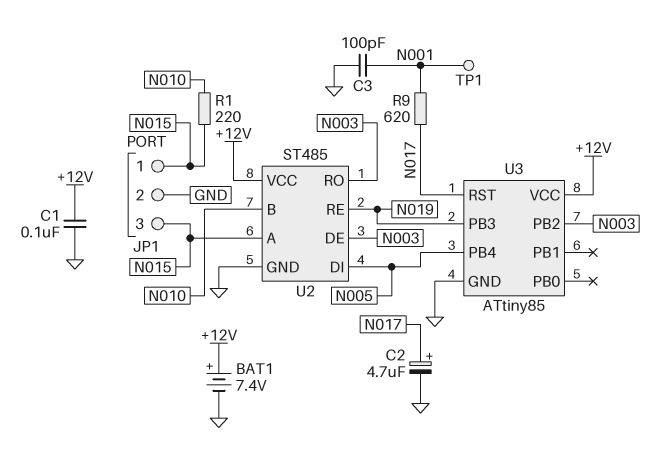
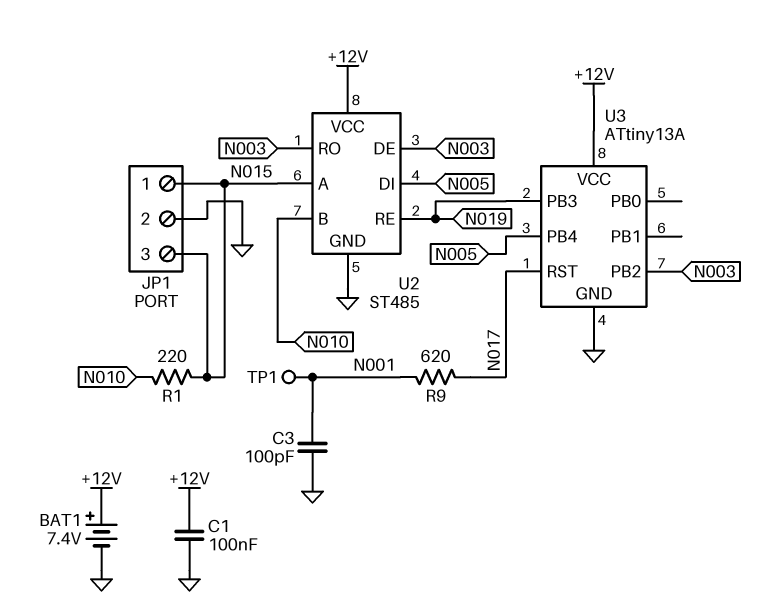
C2: 4.7uF (plus N017, minus GND) -> none
U3: ATtiny85 -> ATtiny13A

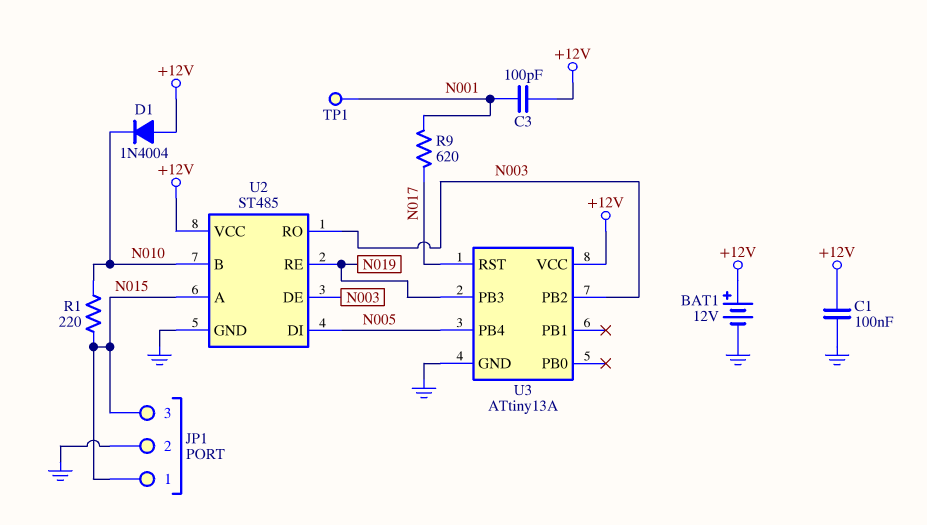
BAT1: 7.4V (plus +12V, minus GND) -> 12V (plus +12V, minus GND)
C3: 100pF (GND, N001) -> 100pF (+12V, N001)
D1: none -> diode 1N4004 (A +12V, K N010)

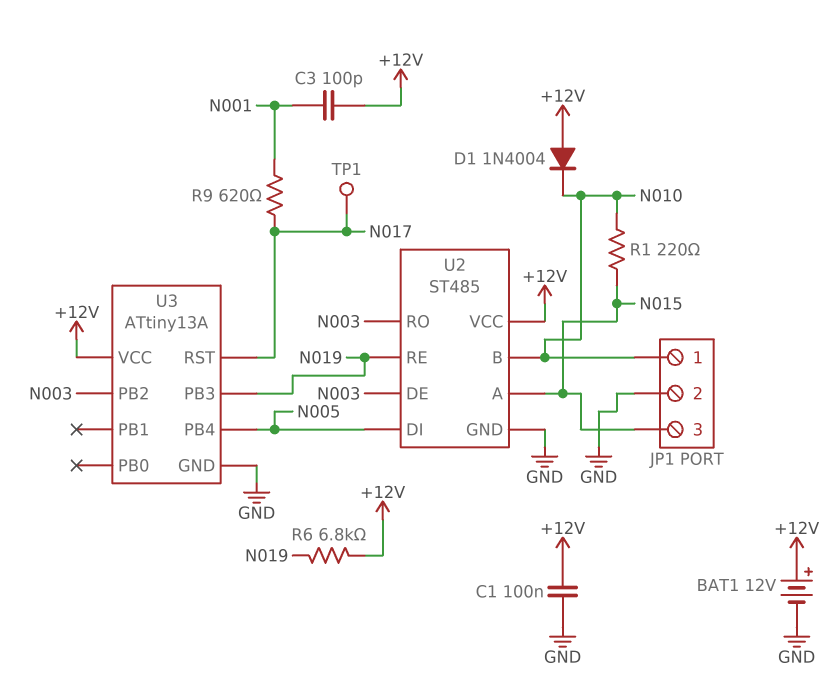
JP1 pin 1: N015 -> N010
R6: none -> 6.8k (+12V, N019)
TP1: test point (N001) -> test point (N017)

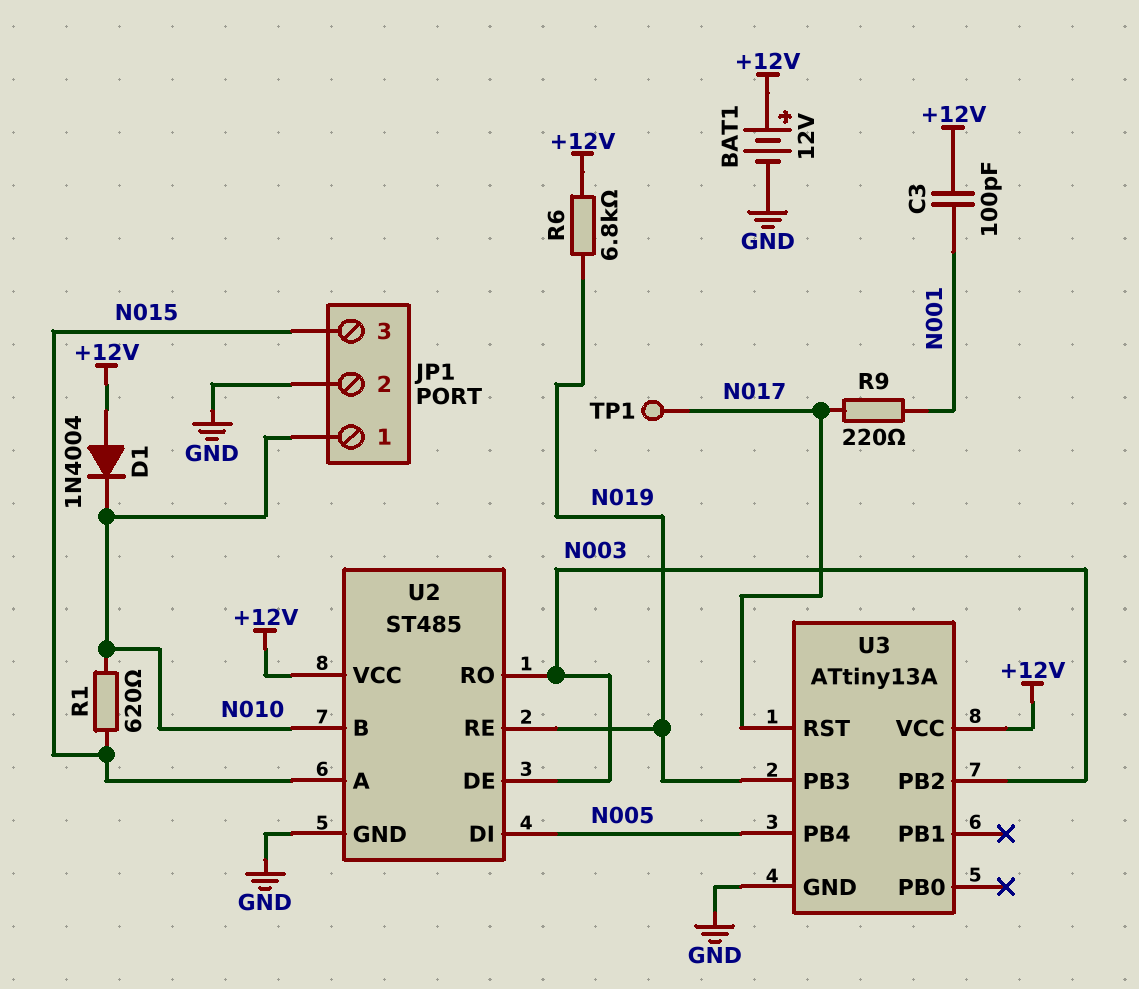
C1: 100nF (+12V, GND) -> none
R1: 220 (N010, N015) -> 620 (N010, N015)
R9: 620 (N001, N017) -> 220 (N001, N017)

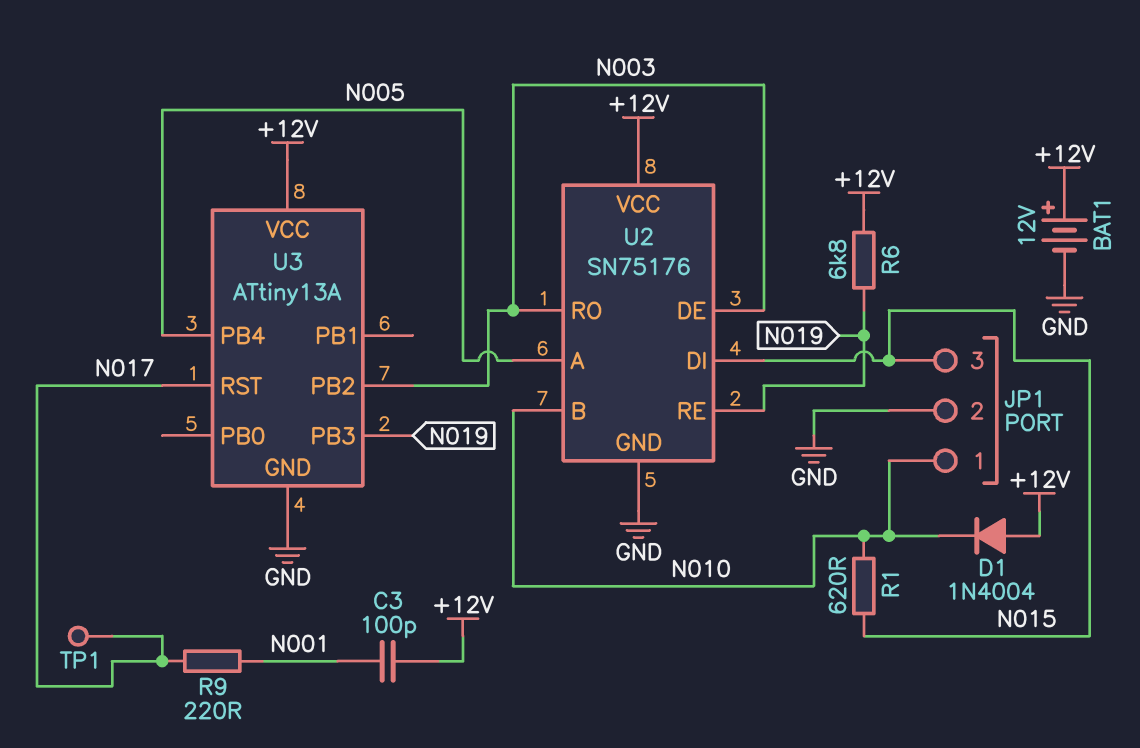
U2: ST485 -> SN75176
U2 pin A: N015 -> N005
U2 pin DI: N005 -> N015

